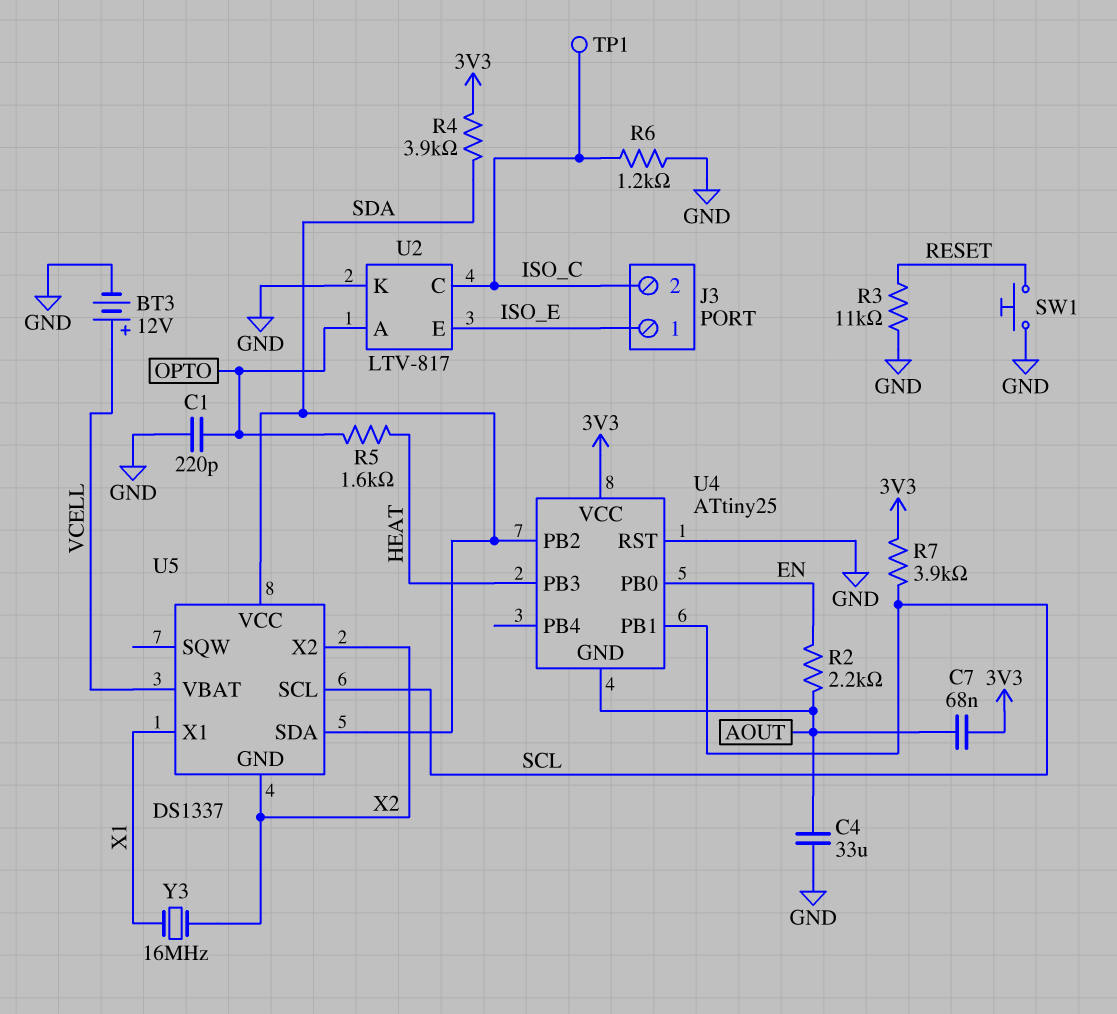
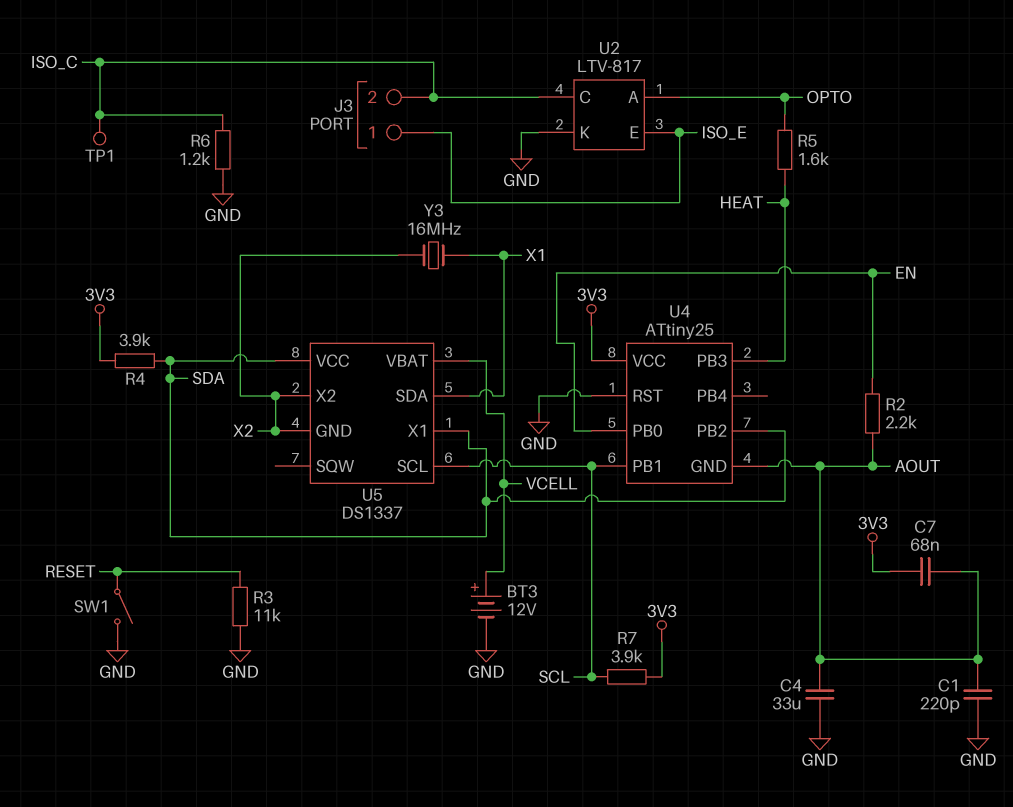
C1: 220pF (GND, OPTO) -> 220pF (AOUT, GND)
SW1: button (GND, RESET) -> switch (GND, RESET)
U5 pin SDA: SDA -> X1
U5 pin X1: X1 -> SDA

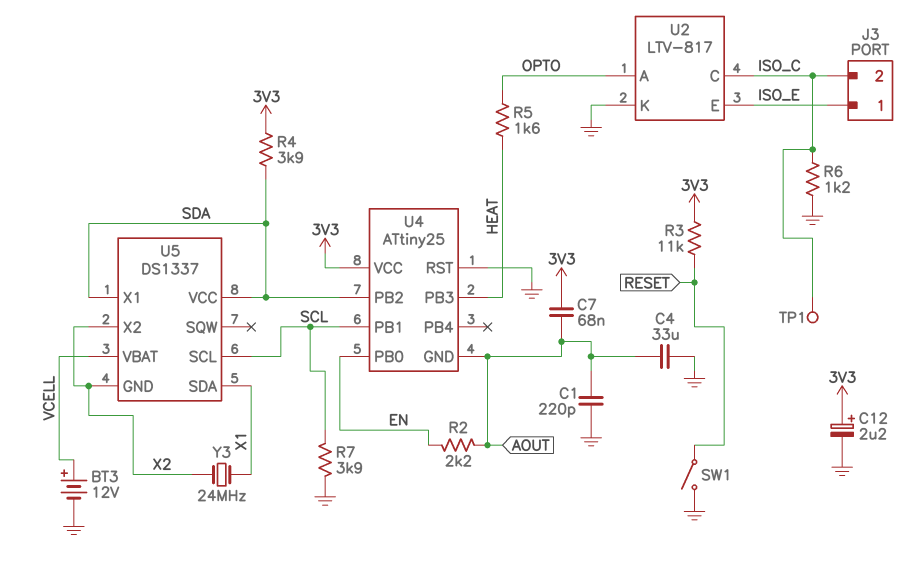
C12: none -> 2.2uF (plus 3V3, minus GND)
R3: 11k (GND, RESET) -> 11k (3V3, RESET)
R7: 3.9k (3V3, SCL) -> 3.9k (GND, SCL)
Y3: 16MHz (X1, X2) -> 24MHz (X1, X2)

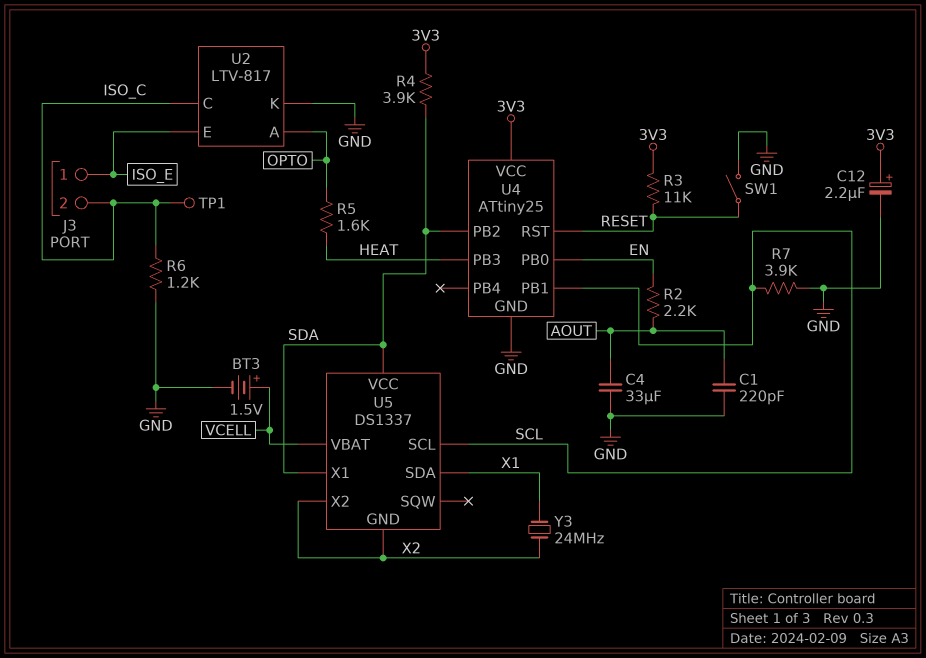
BT3: 12V (plus VCELL, minus GND) -> 1.5V (plus VCELL, minus GND)
C7: 68nF (3V3, AOUT) -> none
U4 pin GND: AOUT -> GND
U4 pin RST: GND -> RESET

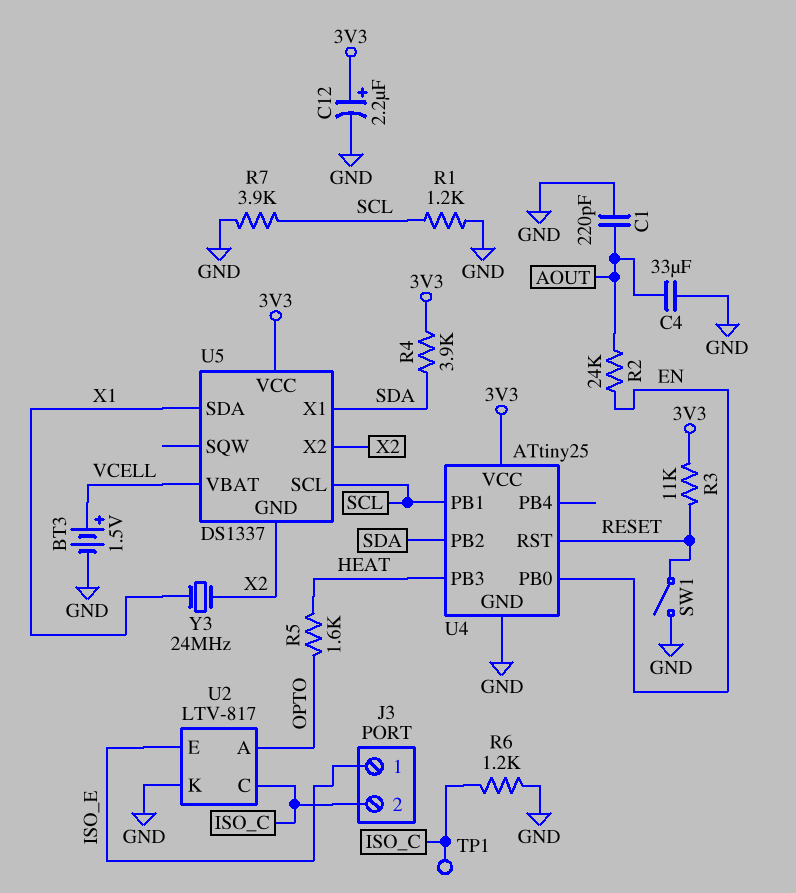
R1: none -> 1.2k (GND, SCL)
R2: 2.2k (AOUT, EN) -> 24k (AOUT, EN)
U5 pin VCC: SDA -> 3V3

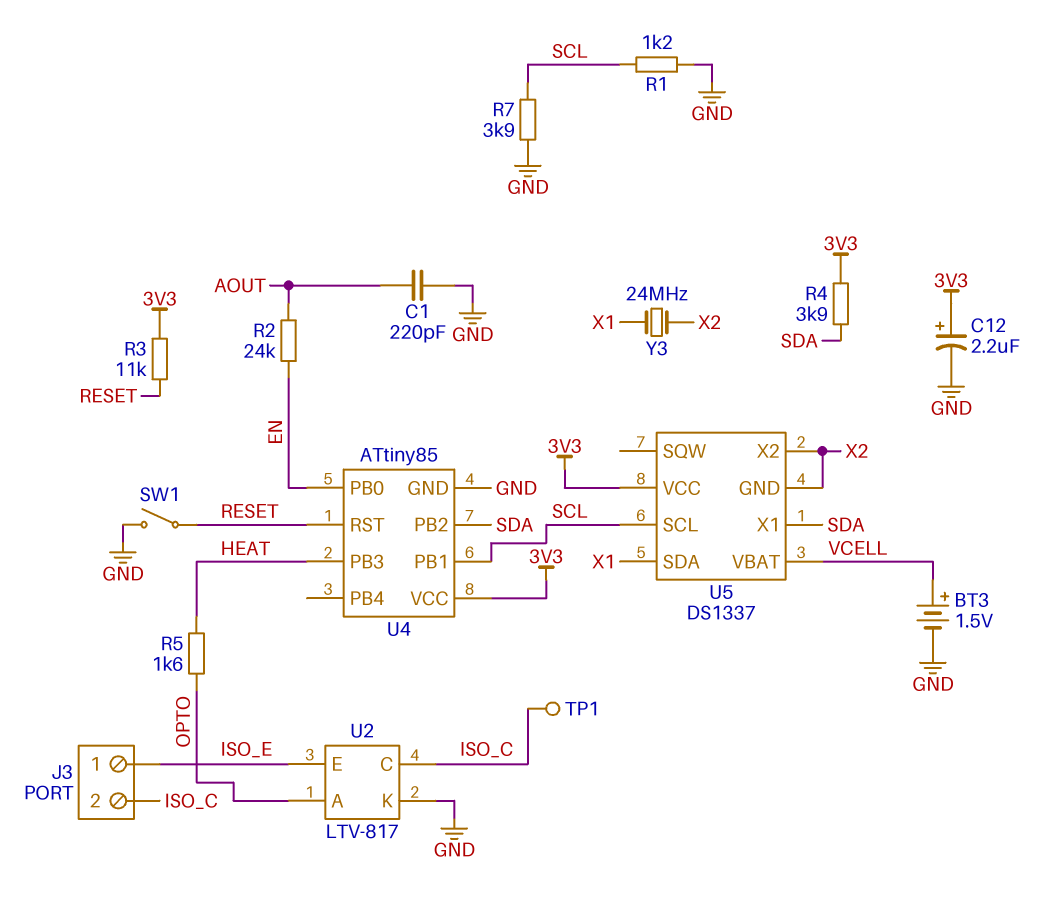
C4: 33uF (AOUT, GND) -> none
R6: 1.2k (GND, ISO_C) -> none
U4: ATtiny25 -> ATtiny85

